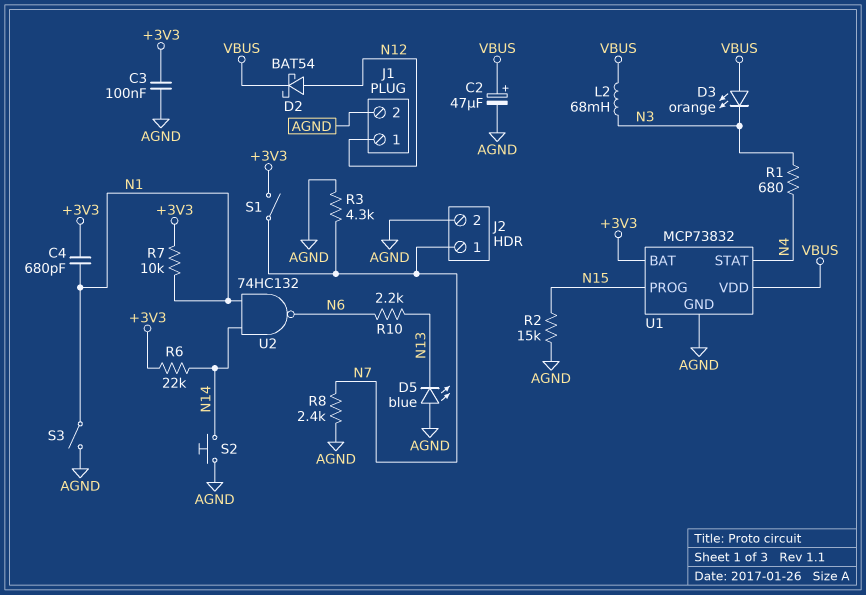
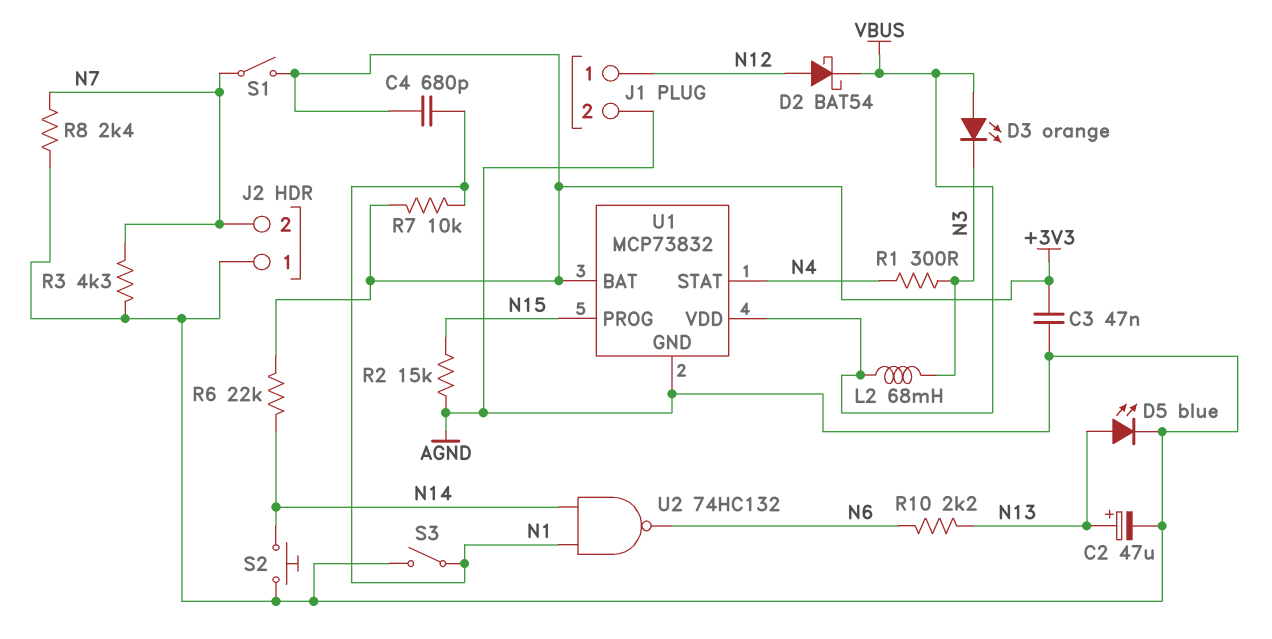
C2: 47uF (plus VBUS, minus AGND) -> 47uF (plus N13, minus AGND)
C3: 100nF (+3V3, AGND) -> 47nF (+3V3, AGND)
D5: LED blue (A AGND, K N13) -> LED blue (A N13, K AGND)
J2 pin 1: N7 -> AGND
J2 pin 2: AGND -> N7
R1: 680 (N3, N4) -> 300 (N3, N4)

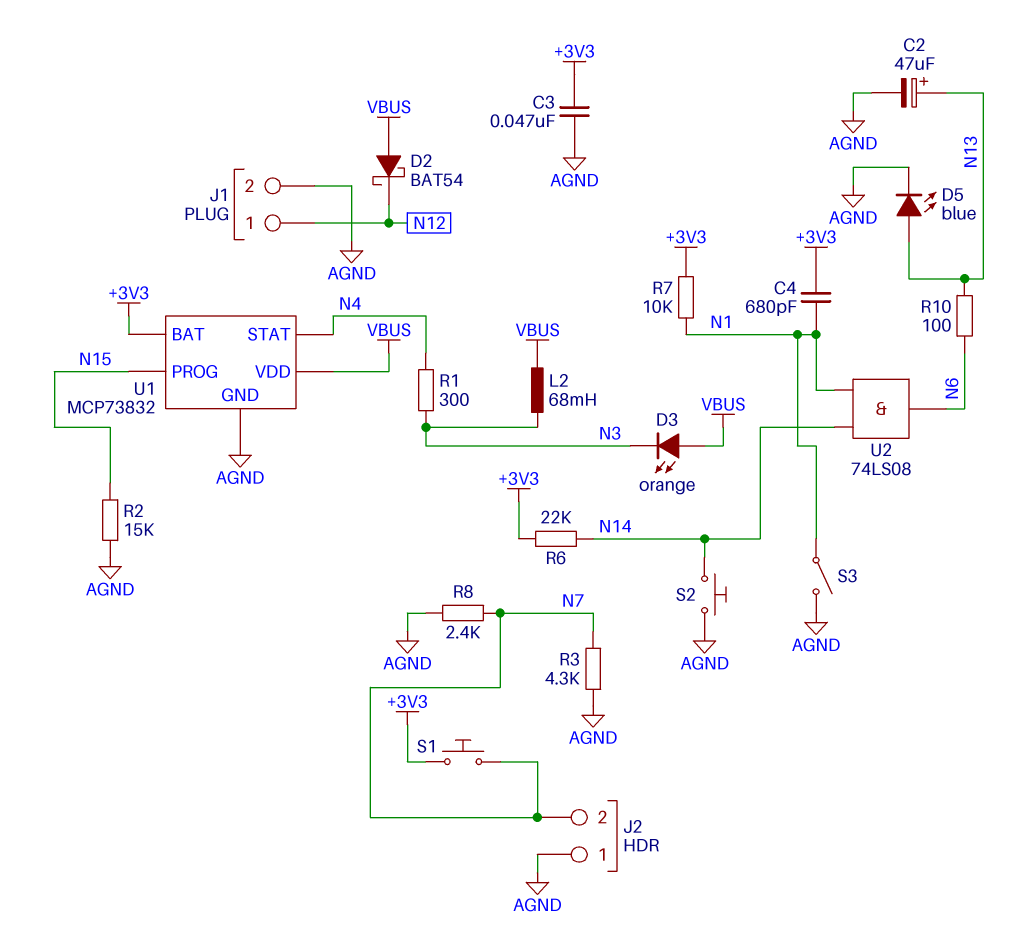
D2: schottky BAT54 (A N12, K VBUS) -> schottky BAT54 (A VBUS, K N12)
R10: 2.2k (N6, N13) -> 100 (N6, N13)
S1: switch (+3V3, N7) -> button (+3V3, N7)
U2: NAND 74HC132 (in N1, in N14, out N6) -> AND 74LS08 (in N1, in N14, out N6)

